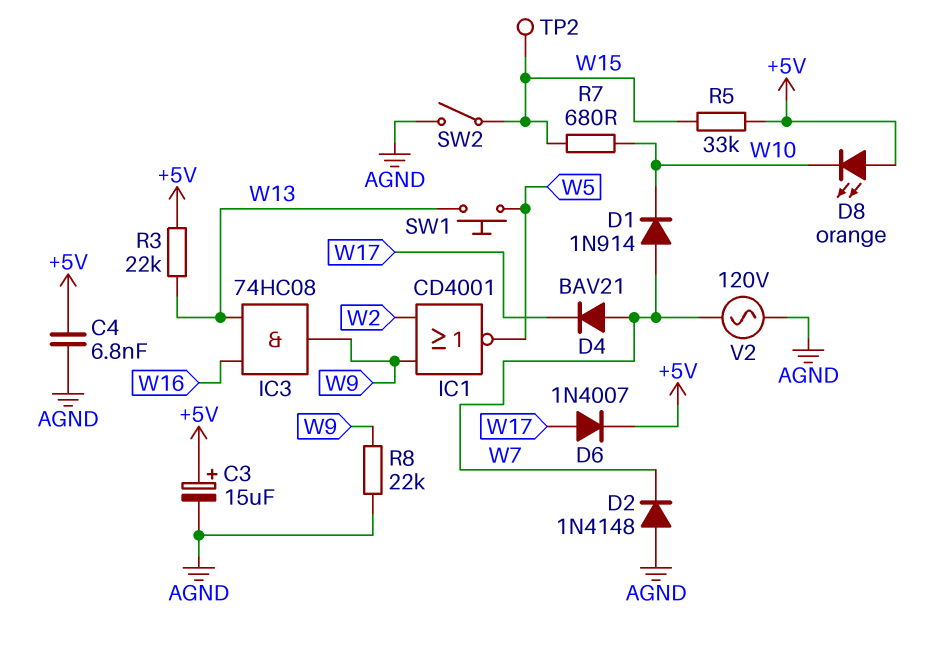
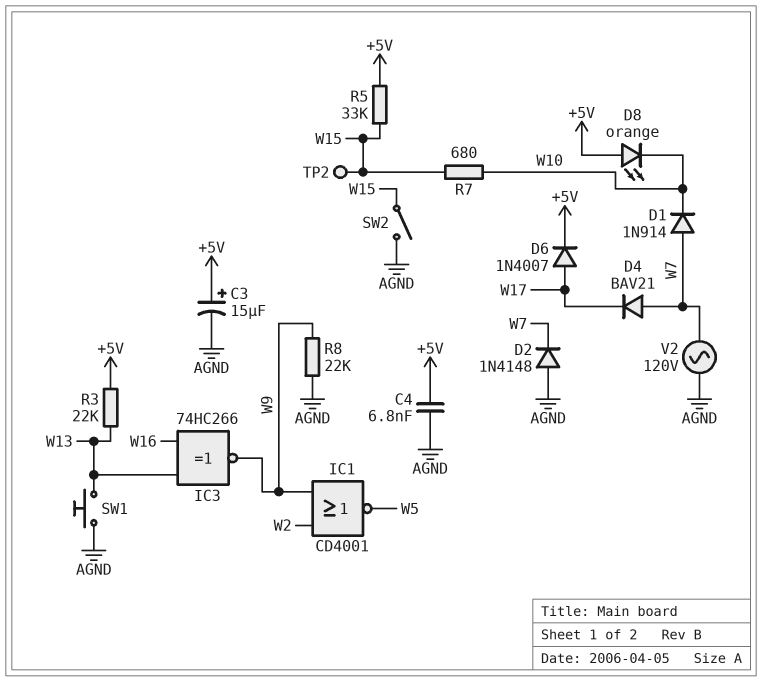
IC3: AND 74HC08 (in W13, in W16, out W9) -> XNOR 74HC266 (in W13, in W16, out W9)
SW1: button (W5, W13) -> button (AGND, W13)

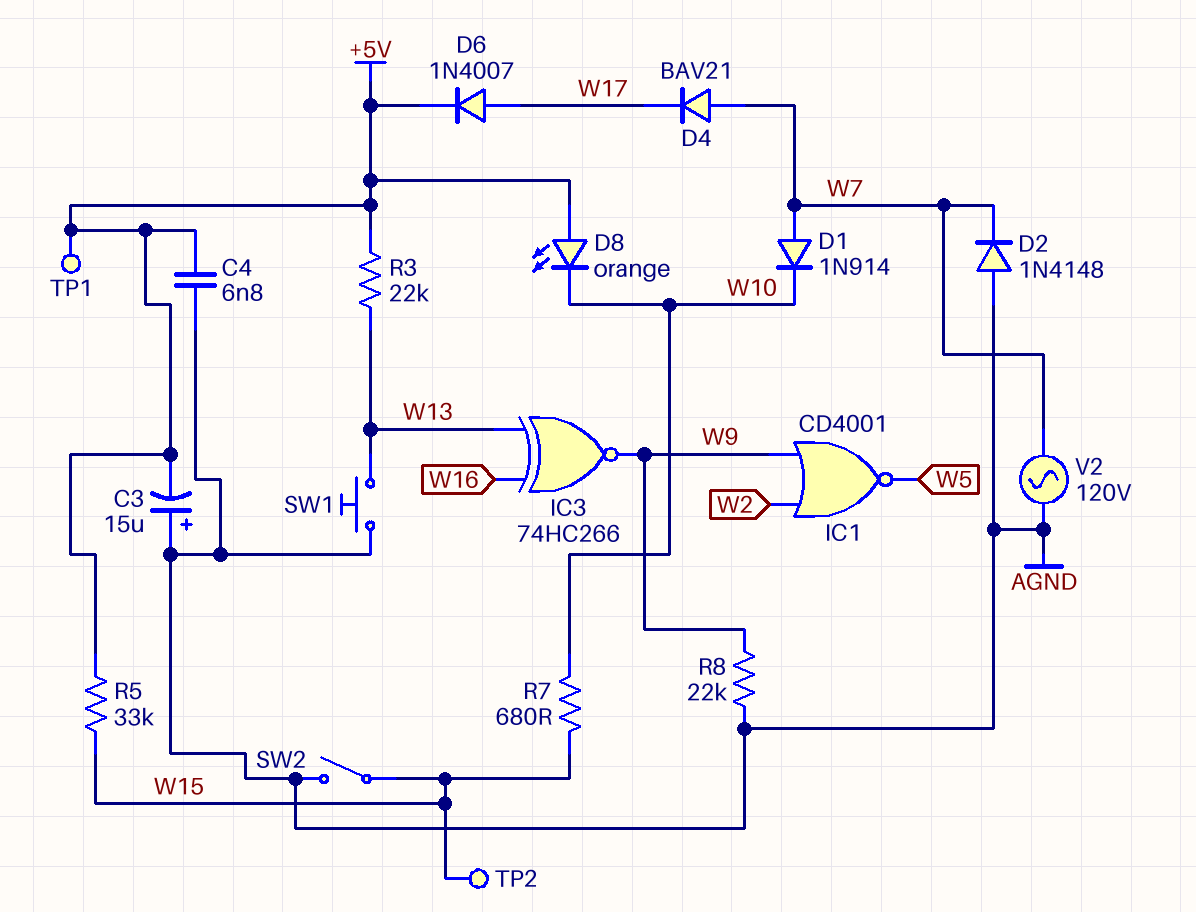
C3: 15uF (plus +5V, minus AGND) -> 15uF (plus AGND, minus +5V)
TP1: none -> test point (+5V)

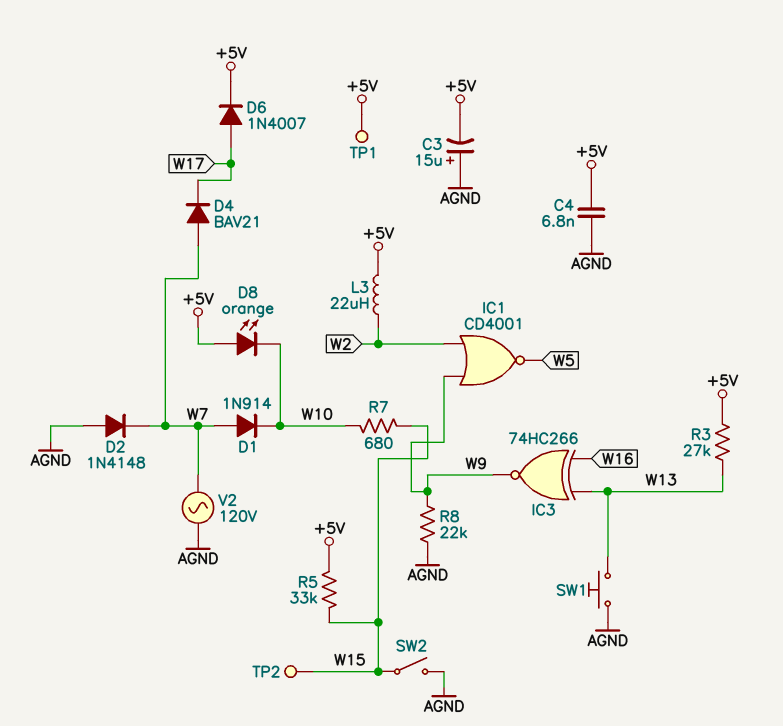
L3: none -> 22uH (+5V, W2)
R3: 22k (+5V, W13) -> 27k (+5V, W13)

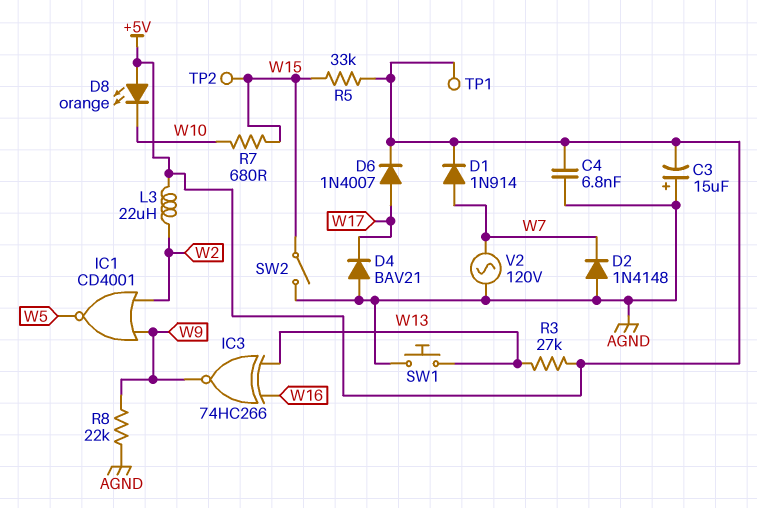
D1: diode 1N914 (A W7, K W10) -> diode 1N914 (A W7, K +5V)
D4: diode BAV21 (A W7, K W17) -> diode BAV21 (A AGND, K W17)

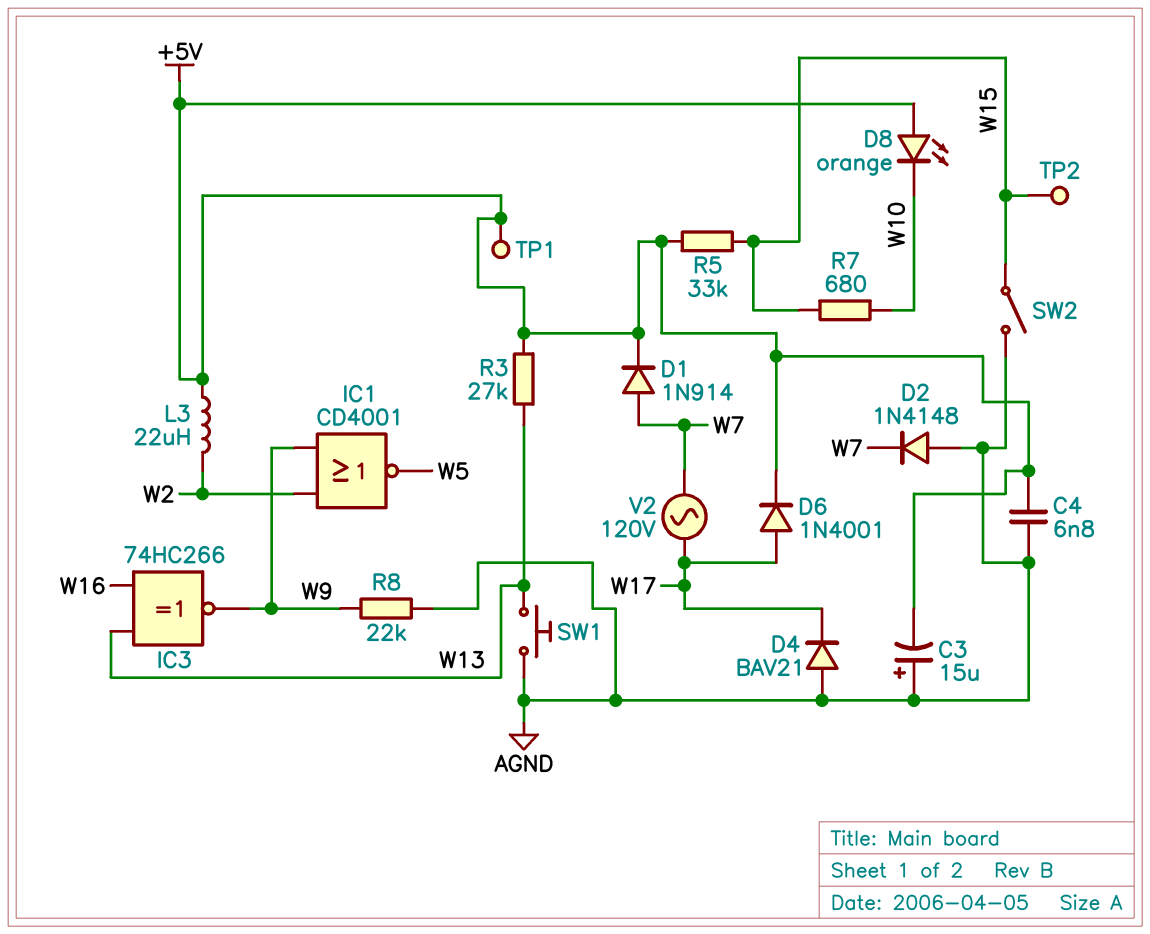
D6: diode 1N4007 (A W17, K +5V) -> diode 1N4001 (A W17, K +5V)
V2: AC 120V (AGND, W7) -> AC 120V (W7, W17)

